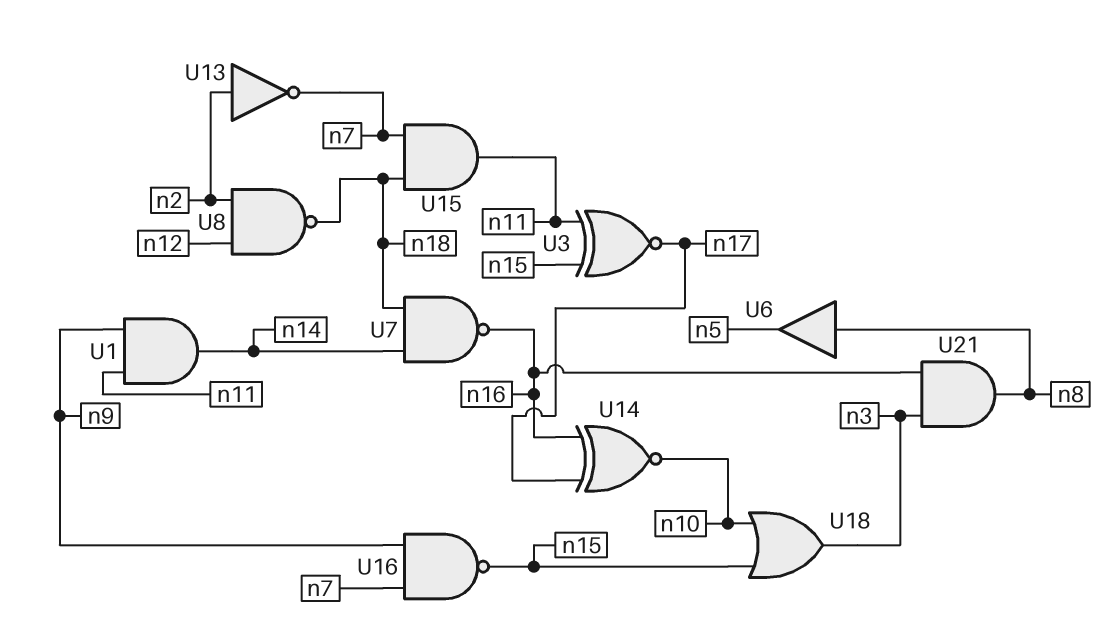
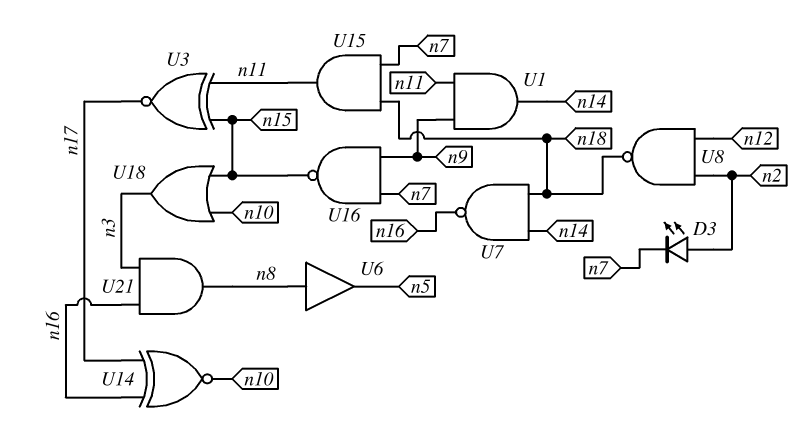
D3: none -> LED (A n2, K n7)
U13: NOT (in n2, out n7) -> none

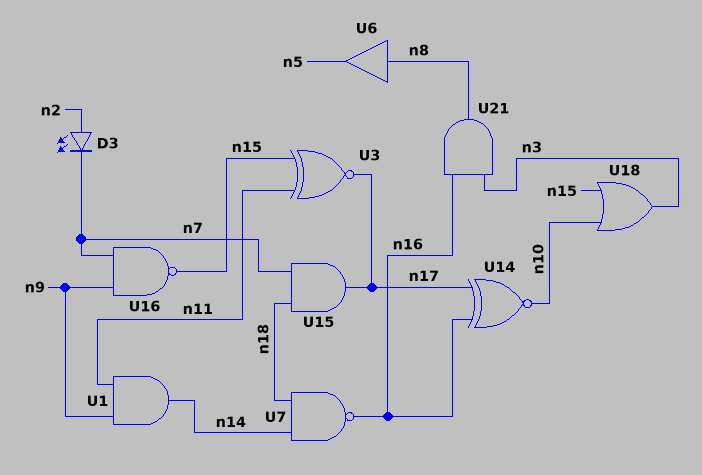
U8: NAND (in n2, in n12, out n18) -> none
U15: AND (in n7, in n18, out n11) -> AND (in n7, in n18, out n17)

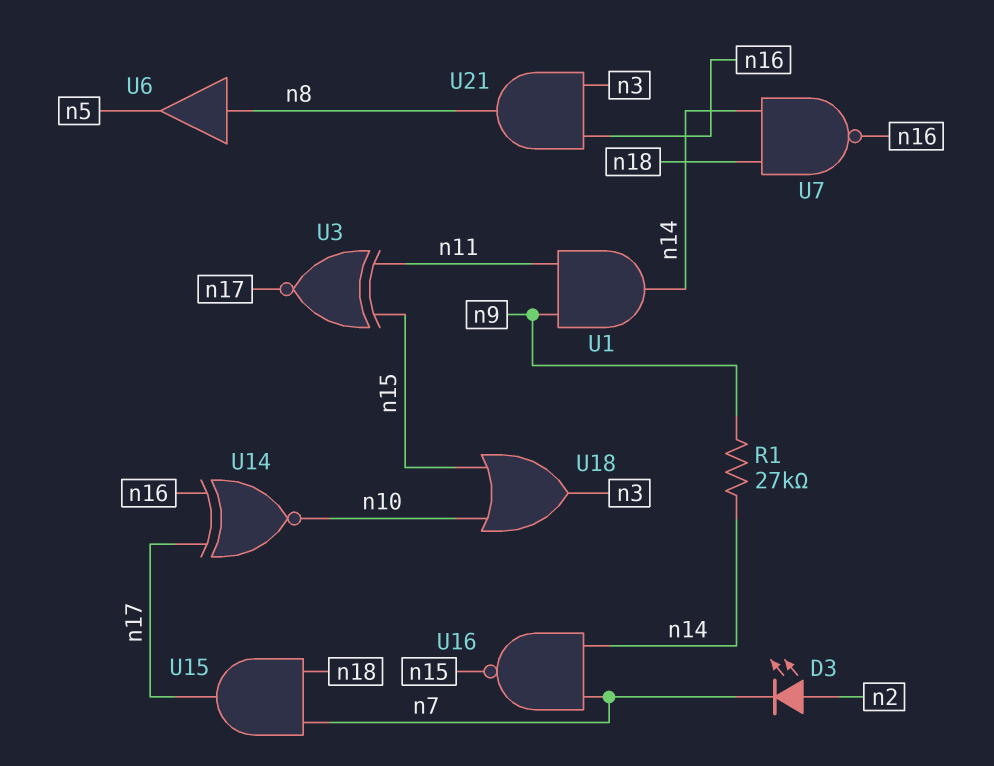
R1: none -> 27k (n9, n14)
U16: NAND (in n7, in n9, out n15) -> NAND (in n7, in n14, out n15)

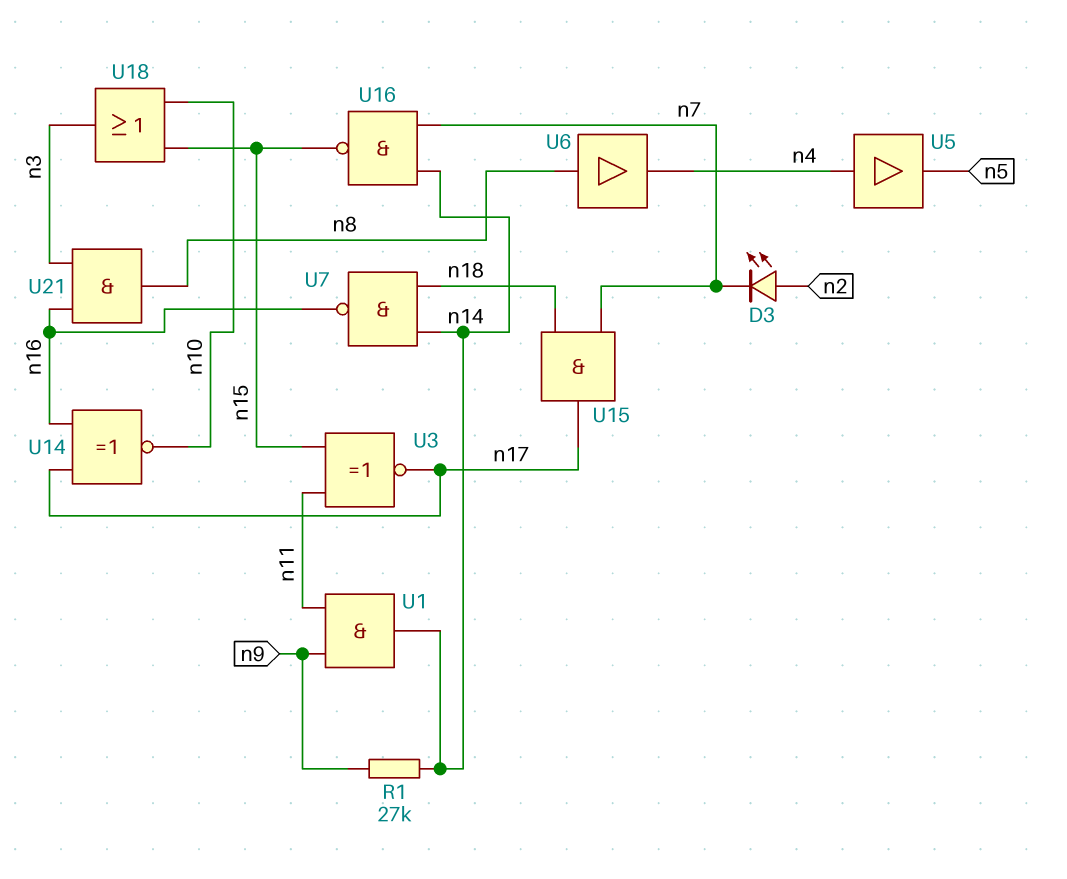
U5: none -> buffer (in n4, out n5)
U6: buffer (in n8, out n5) -> buffer (in n8, out n4)

